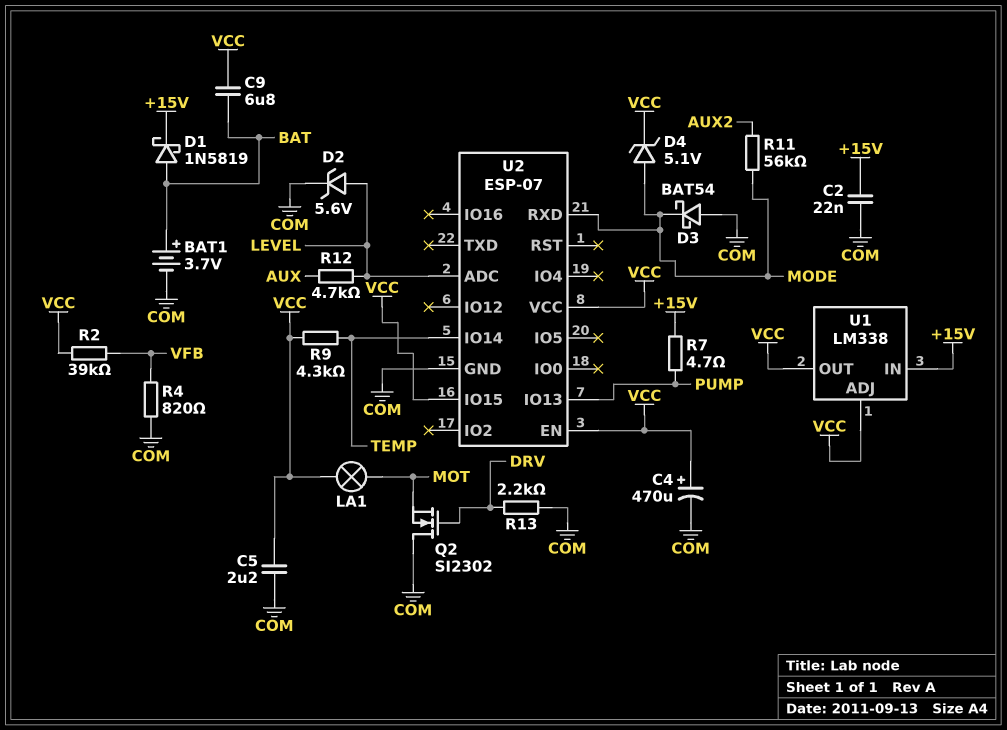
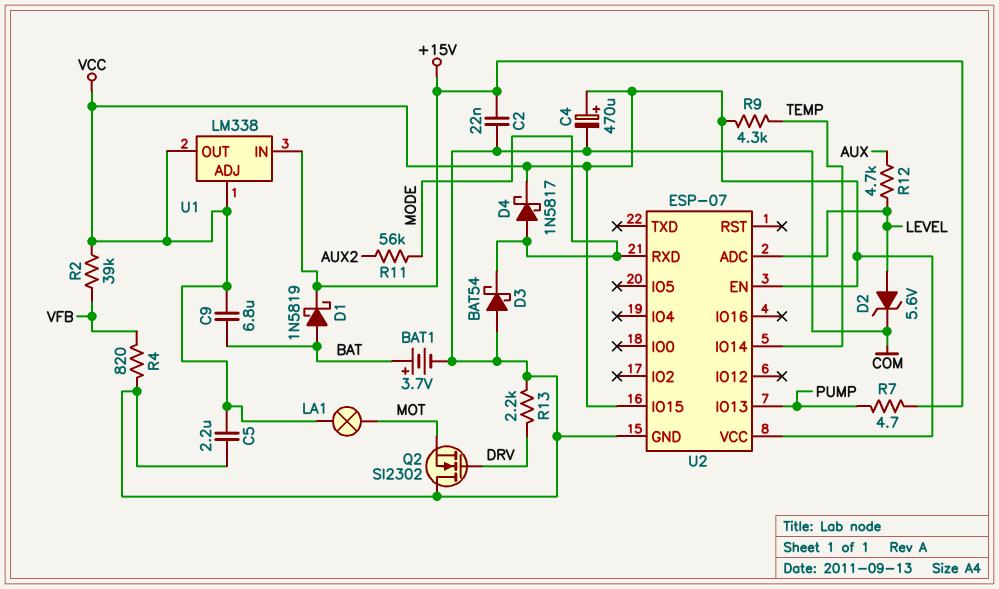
D4: zener 5.1V (A MODE, K VCC) -> schottky 1N5817 (A MODE, K VCC)

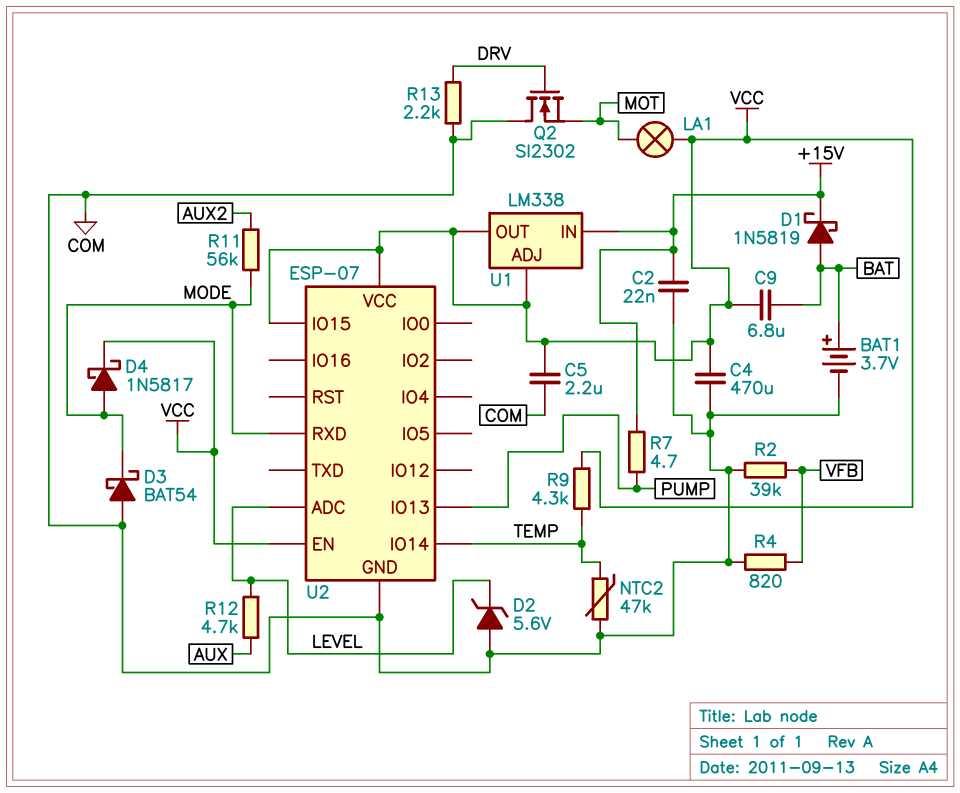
C4: 470uF (plus VCC, minus COM) -> 470uF (COM, VCC)
D2: zener 5.6V (A LEVEL, K COM) -> zener 5.6V (A COM, K LEVEL)
NTC2: none -> 47k (COM, TEMP)
R2: 39k (VCC, VFB) -> 39k (COM, VFB)

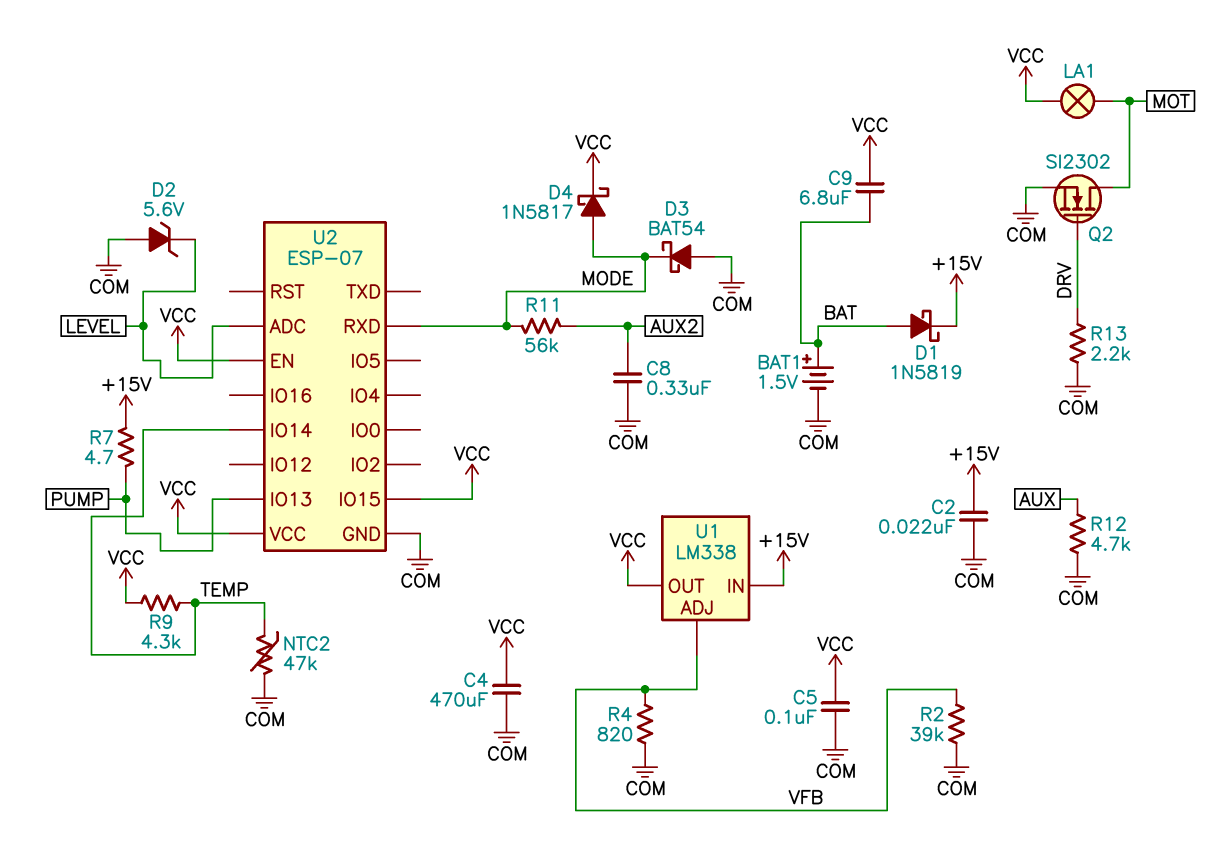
BAT1: 3.7V (plus BAT, minus COM) -> 1.5V (plus BAT, minus COM)
C5: 2.2uF (COM, VCC) -> 100nF (COM, VCC)
C8: none -> 330nF (AUX2, COM)
Q2: NMOS SI2302 (G DRV, D COM, S MOT) -> NMOS SI2302 (G DRV, D MOT, S COM)
R12: 4.7k (AUX, LEVEL) -> 4.7k (AUX, COM)
U1 pin ADJ: VCC -> VFB

